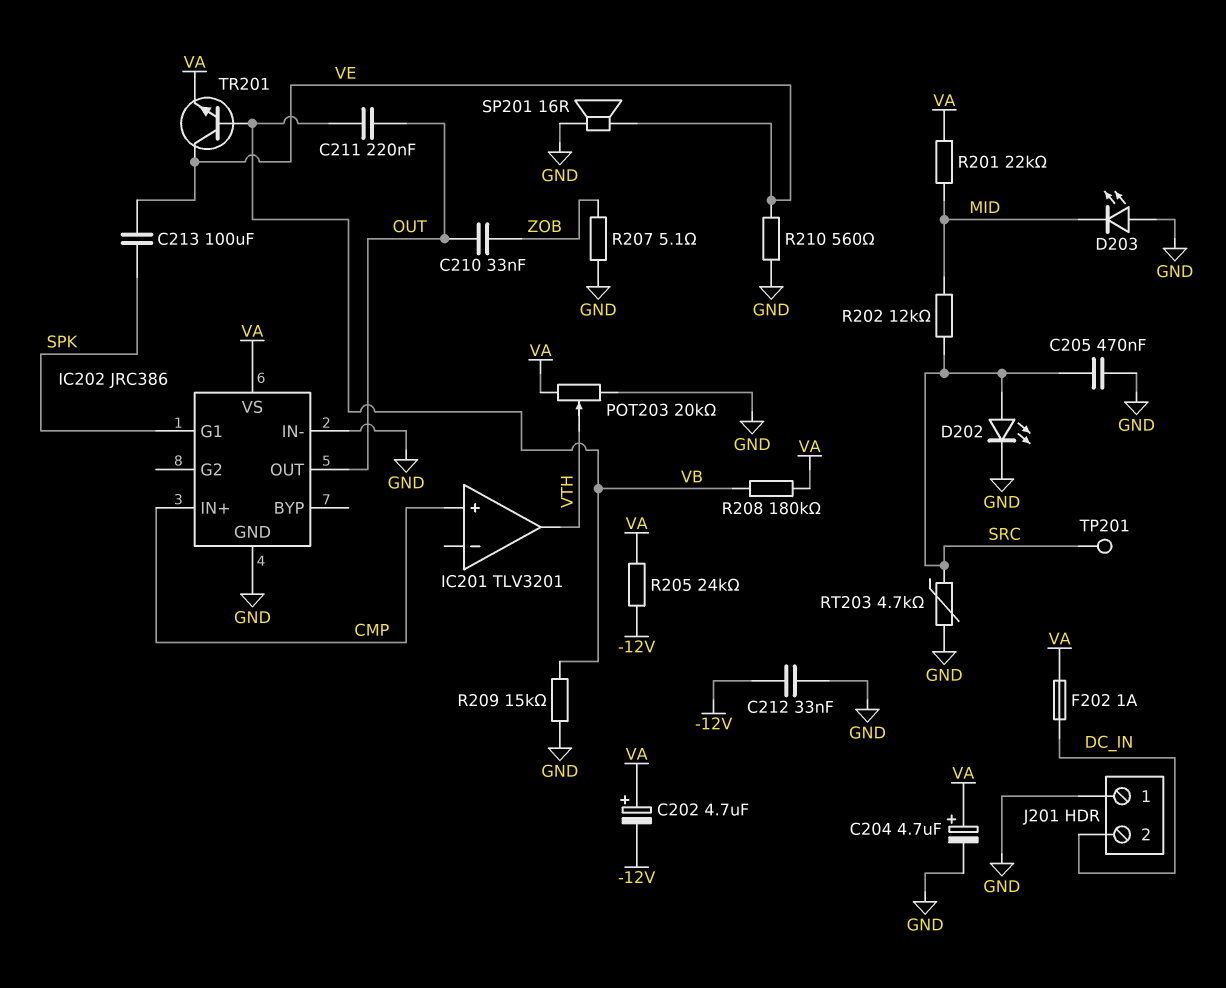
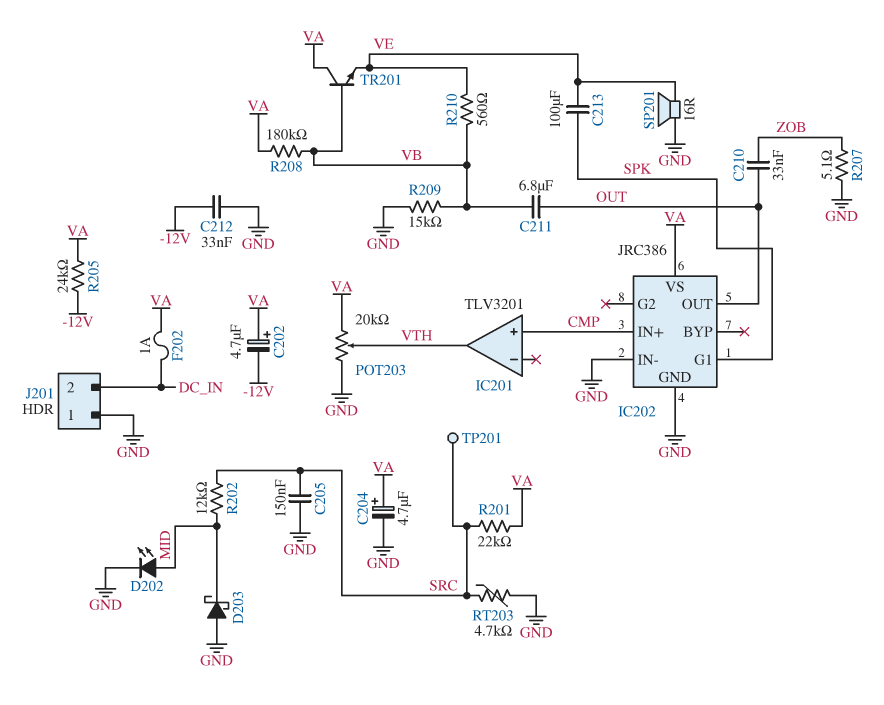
C205: 470nF (GND, SRC) -> 150nF (GND, SRC)
C211: 220nF (OUT, VB) -> 6.8uF (OUT, VB)
D202: LED (A SRC, K GND) -> LED (A MID, K GND)
D203: LED (A GND, K MID) -> schottky (A GND, K MID)
R201: 22k (MID, VA) -> 22k (SRC, VA)
R210: 560 (GND, VE) -> 560 (VB, VE)
TR201: NPN (B VB, C VE, E VA) -> NPN (B VB, C VA, E VE)

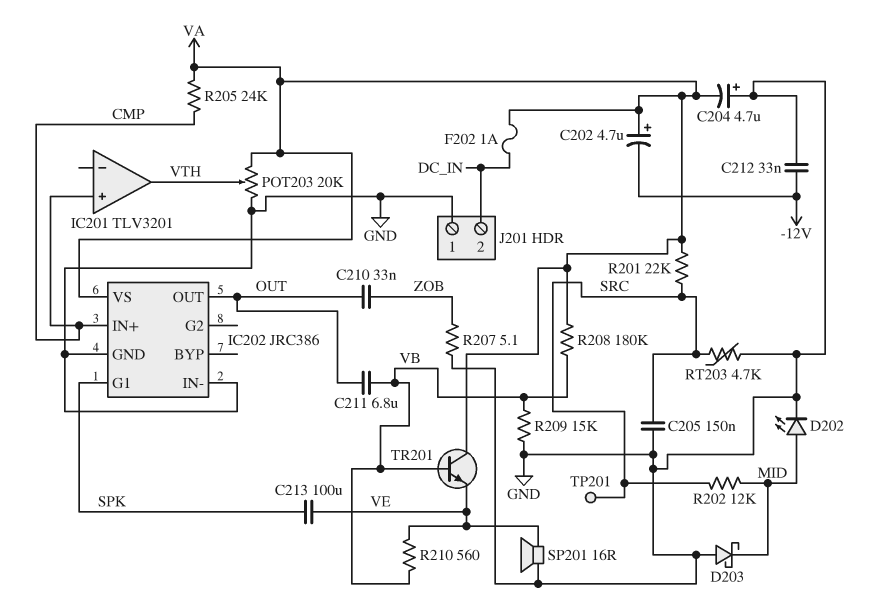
C204: 4.7uF (plus VA, minus GND) -> 4.7uF (plus GND, minus VA)
R205: 24k (-12V, VA) -> 24k (CMP, VA)

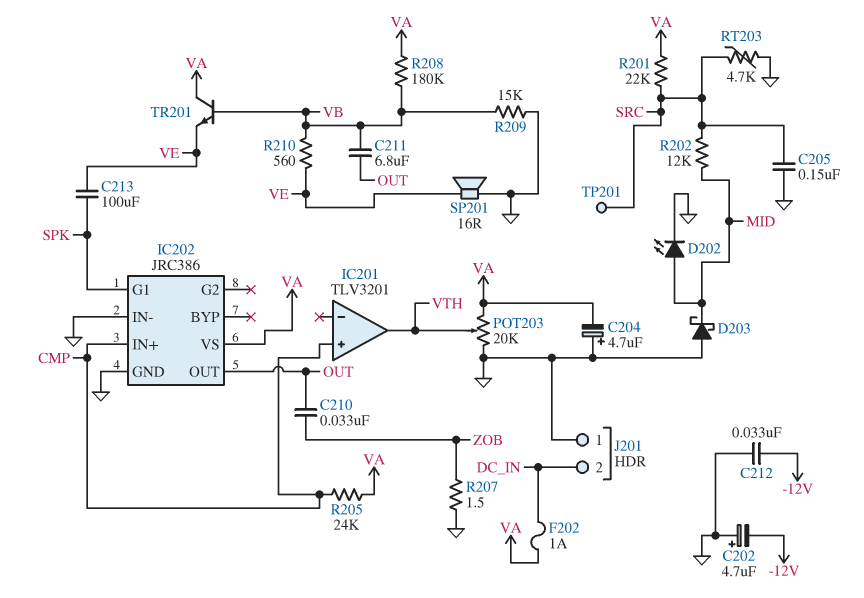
C202: 4.7uF (plus VA, minus -12V) -> 4.7uF (plus GND, minus -12V)
R207: 5.1 (GND, ZOB) -> 1.5 (GND, ZOB)

